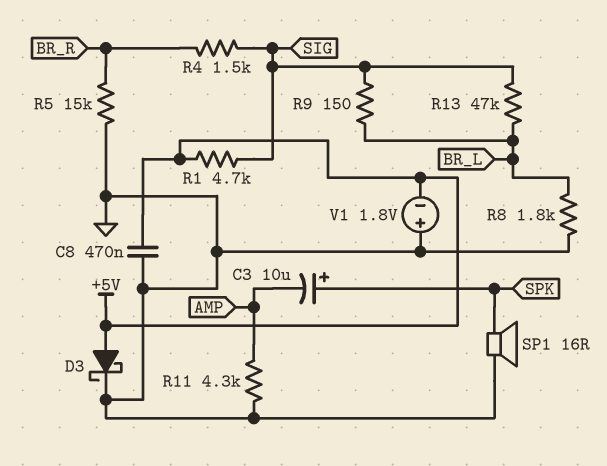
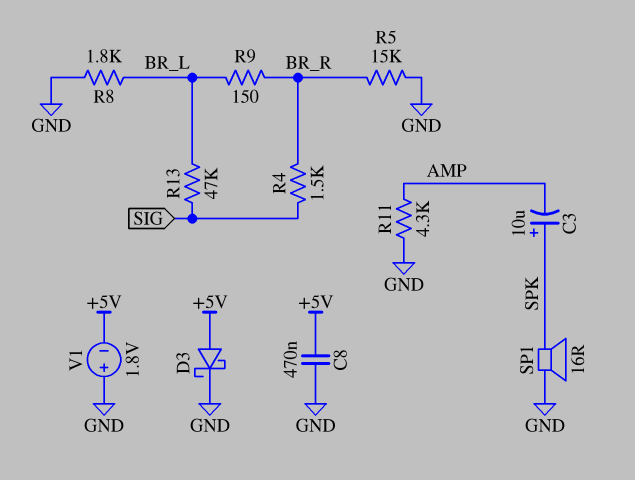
R1: 4.7k (+5V, SIG) -> none
R9: 150 (BR_L, SIG) -> 150 (BR_L, BR_R)

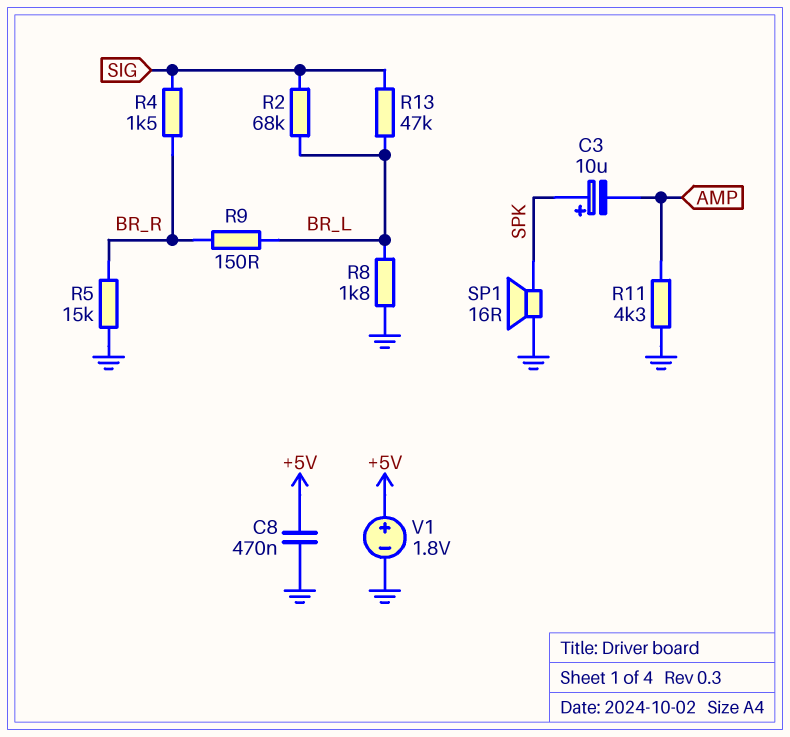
D3: schottky (A +5V, K GND) -> none
R2: none -> 68k (BR_L, SIG)
V1: 1.8V (plus GND, minus +5V) -> 1.8V (plus +5V, minus GND)

